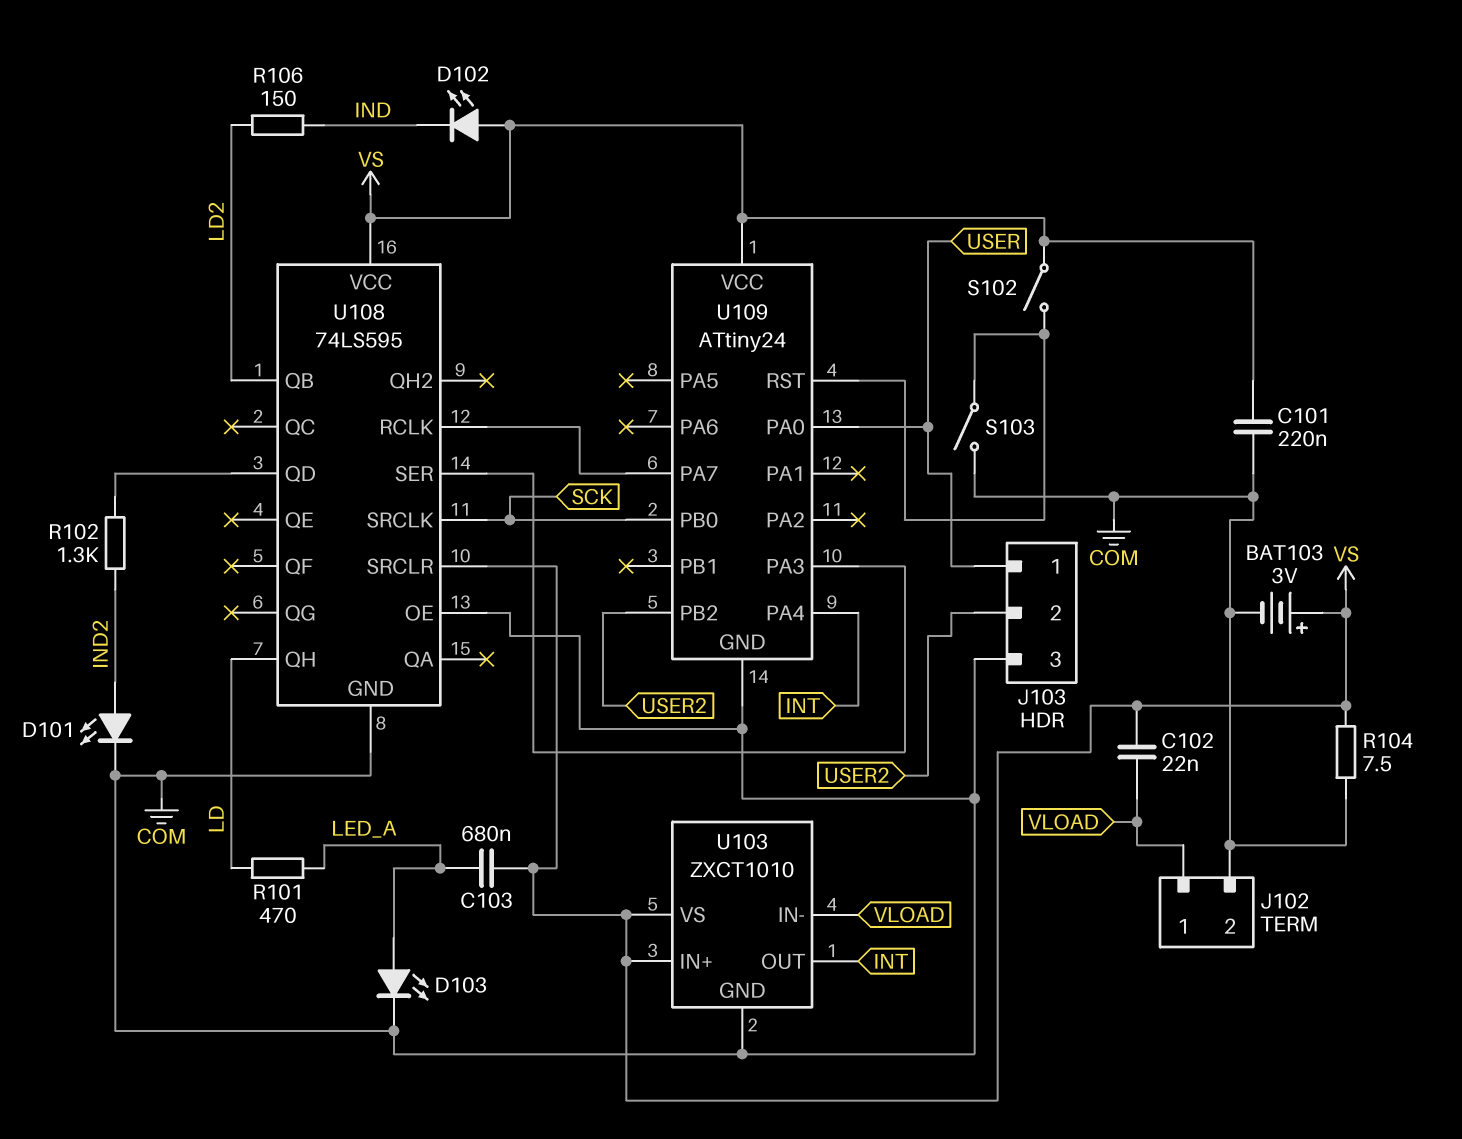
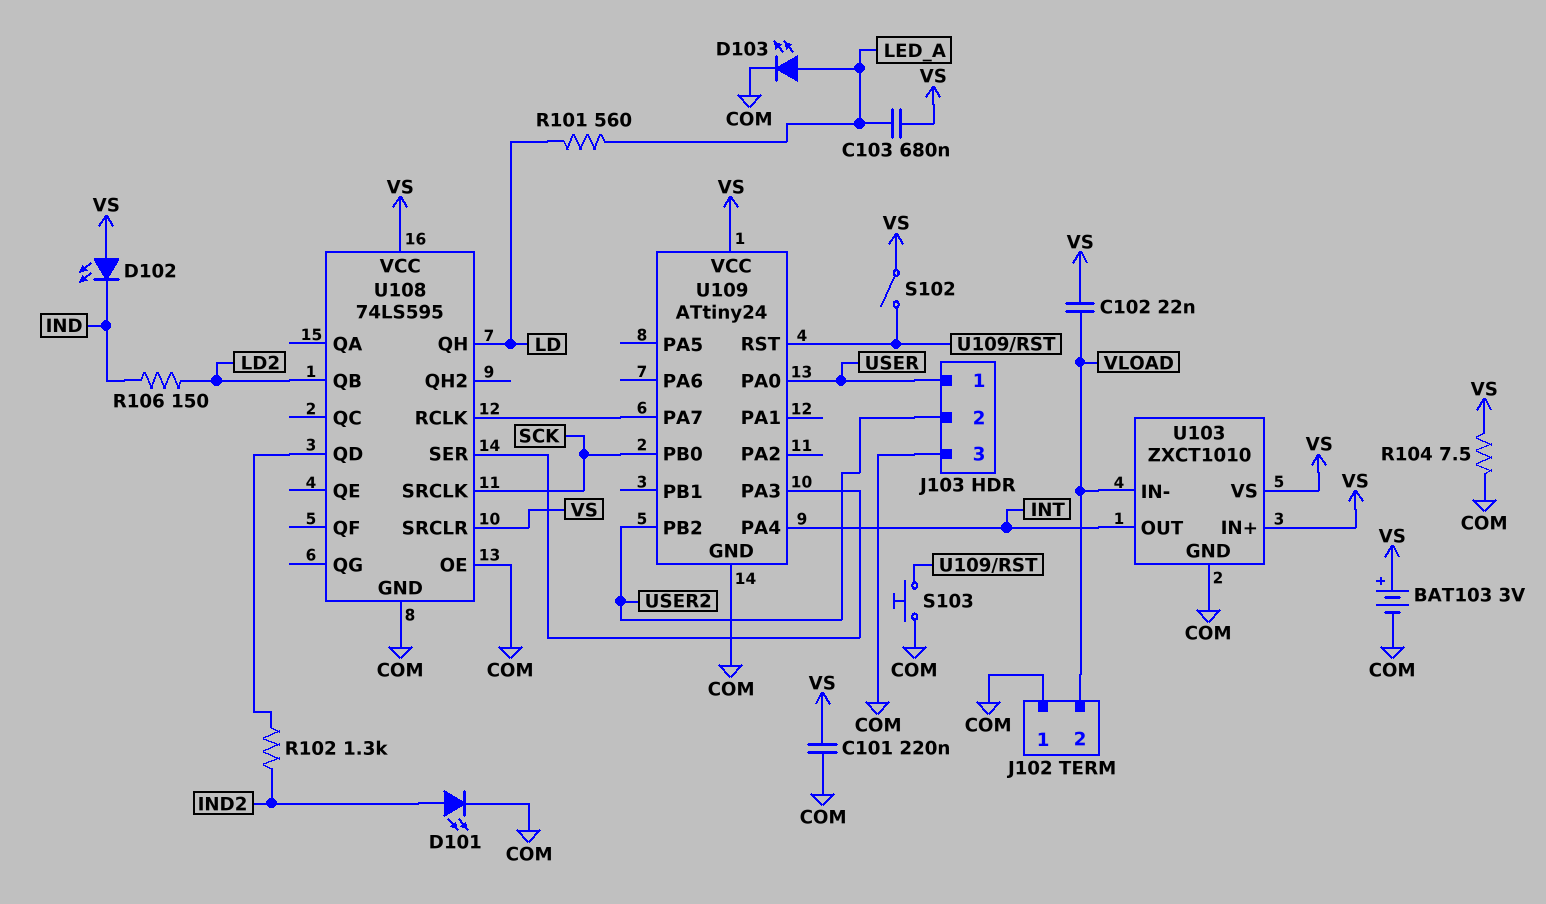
J102 pin 1: VLOAD -> COM
J102 pin 2: COM -> VLOAD
R101: 470 (LD, LED_A) -> 560 (LD, LED_A)
S103: switch (COM, U109/RST) -> button (COM, U109/RST)

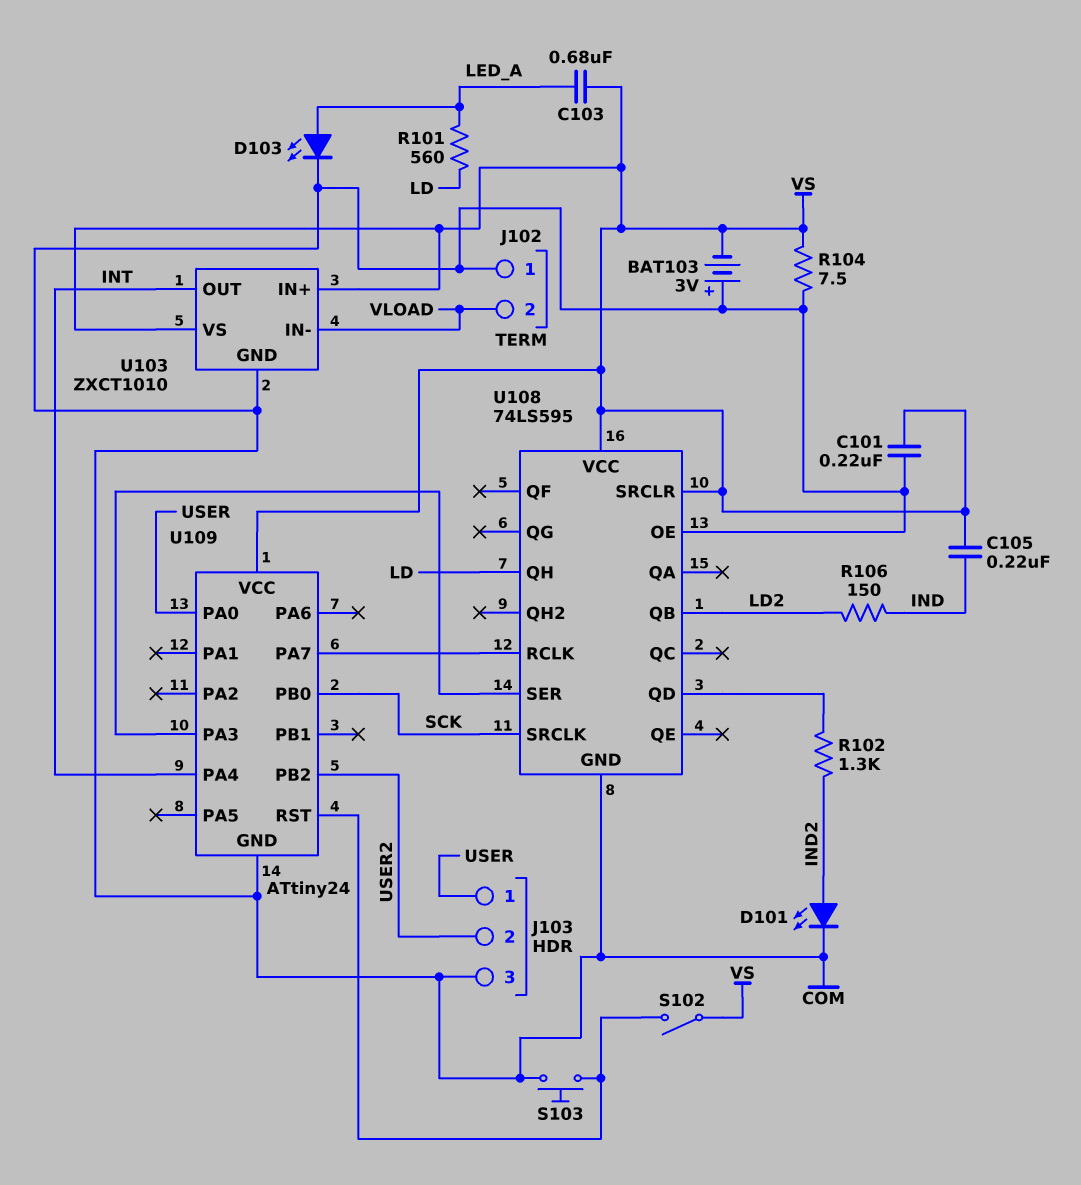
BAT103: 3V (plus VS, minus COM) -> 3V (plus COM, minus VS)
C102: 22nF (VLOAD, VS) -> none
C105: none -> 220nF (IND, VS)
D102: LED (A VS, K IND) -> none

